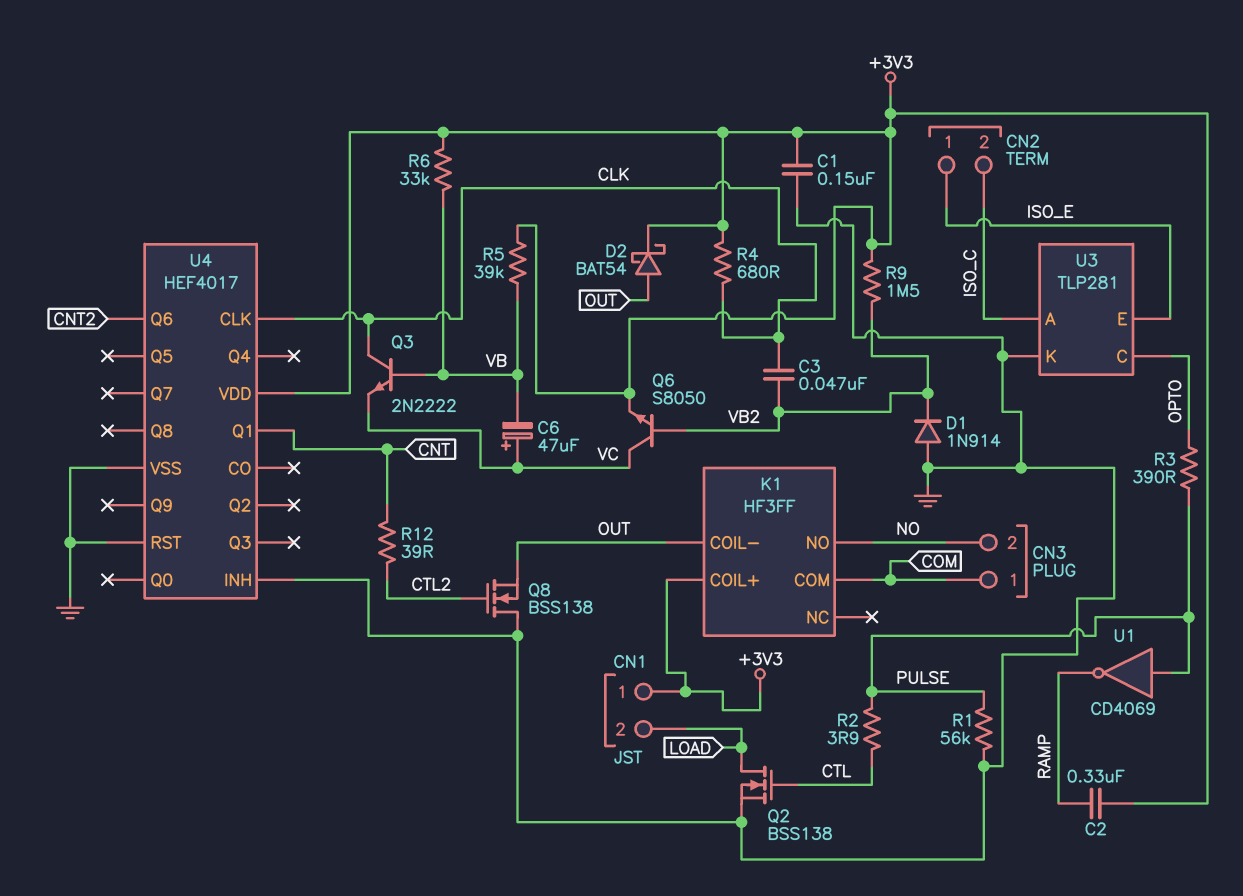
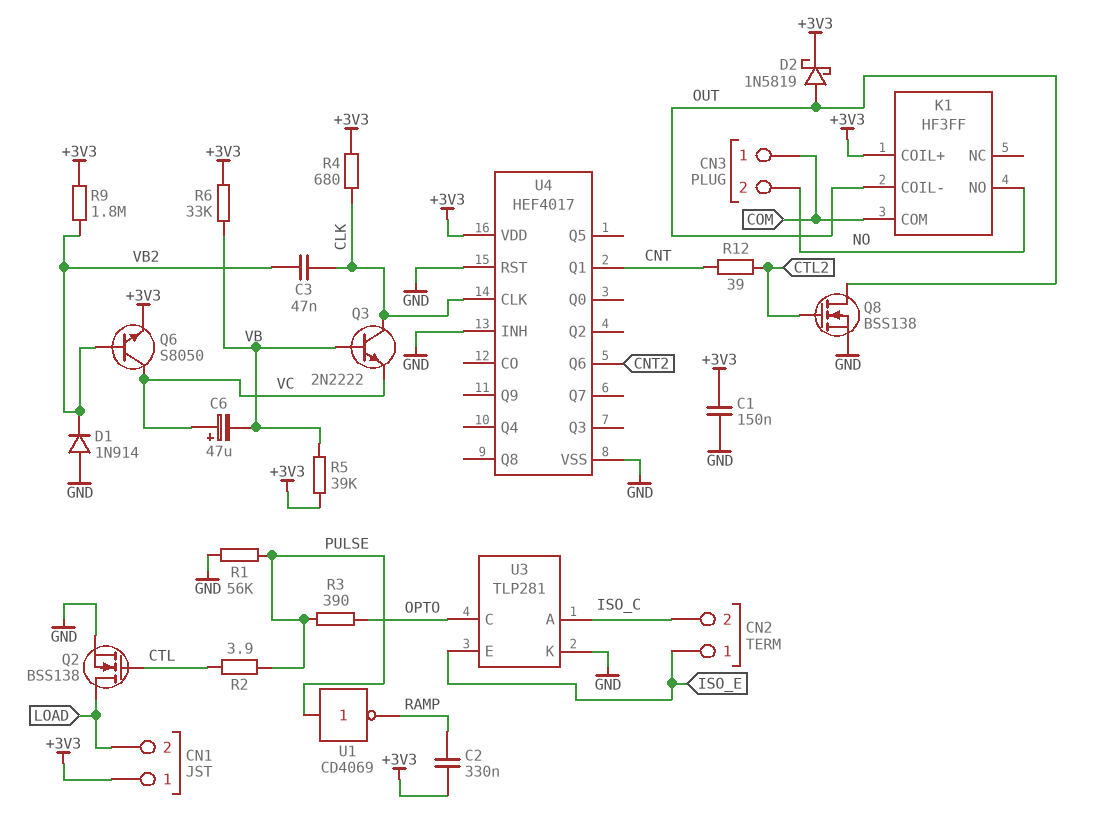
D2: schottky BAT54 (A OUT, K +3V3) -> schottky 1N5819 (A OUT, K +3V3)
Q8: NMOS BSS138 (G CTL2, D GND, S OUT) -> NMOS BSS138 (G CTL2, D OUT, S GND)
R9: 1.5M (+3V3, VB2) -> 1.8M (+3V3, VB2)

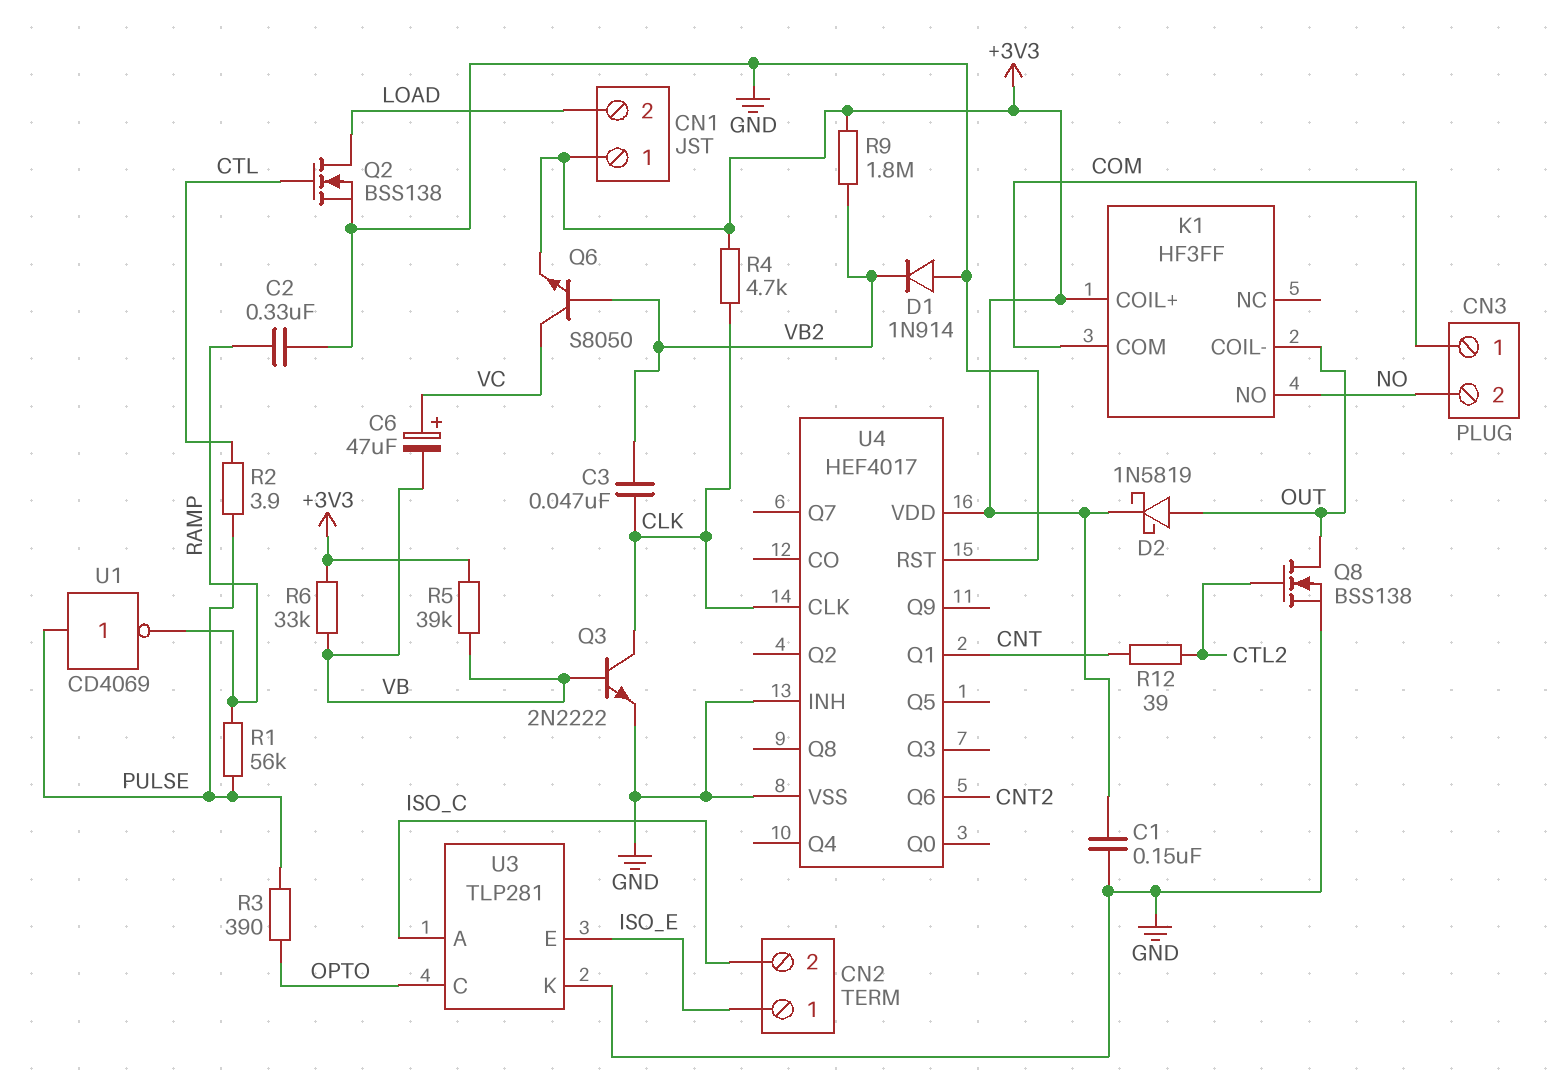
C2: 330nF (+3V3, RAMP) -> 330nF (GND, RAMP)
Q3: NPN 2N2222 (B VB, C CLK, E VC) -> NPN 2N2222 (B VB, C CLK, E GND)
R1: 56k (GND, PULSE) -> 56k (PULSE, RAMP)
R4: 680 (+3V3, CLK) -> 4.7k (+3V3, CLK)

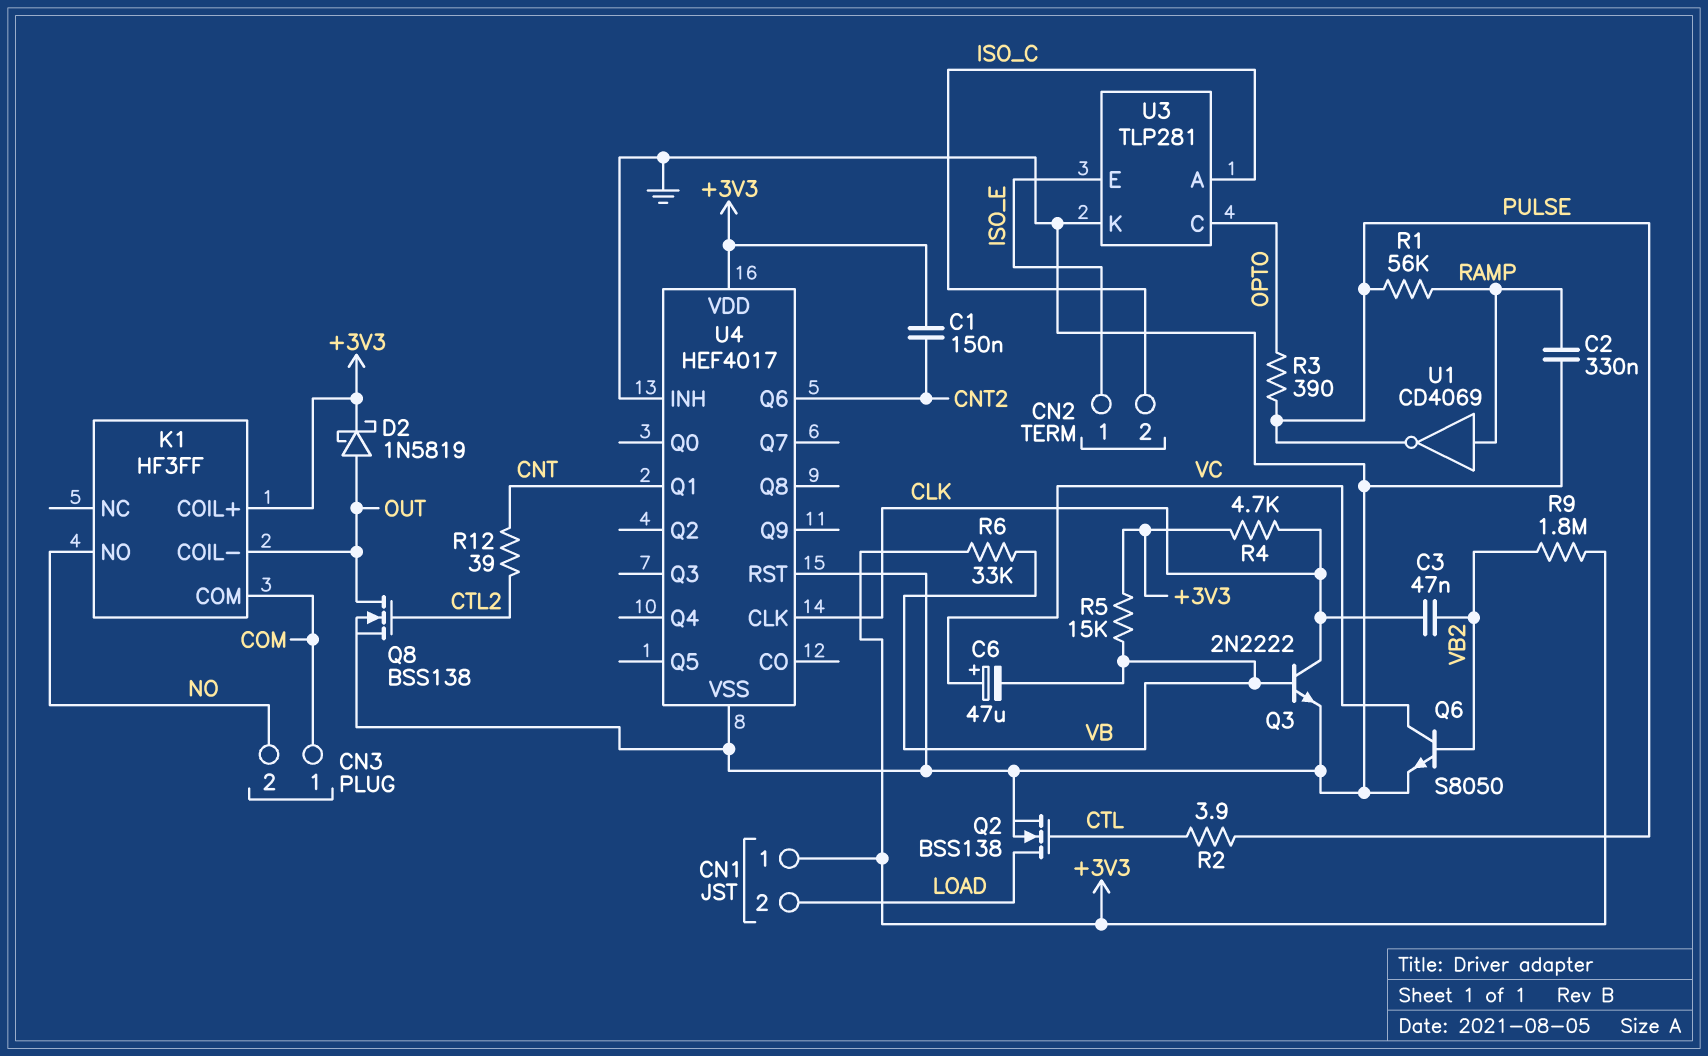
C1: 150nF (+3V3, GND) -> 150nF (+3V3, CNT2)
D1: diode 1N914 (A GND, K VB2) -> none
Q6: NPN S8050 (B VB2, C VC, E +3V3) -> NPN S8050 (B VB2, C VC, E GND)
R5: 39k (+3V3, VB) -> 15k (+3V3, VB)
U1: NOT CD4069 (in PULSE, out RAMP) -> NOT CD4069 (in RAMP, out PULSE)

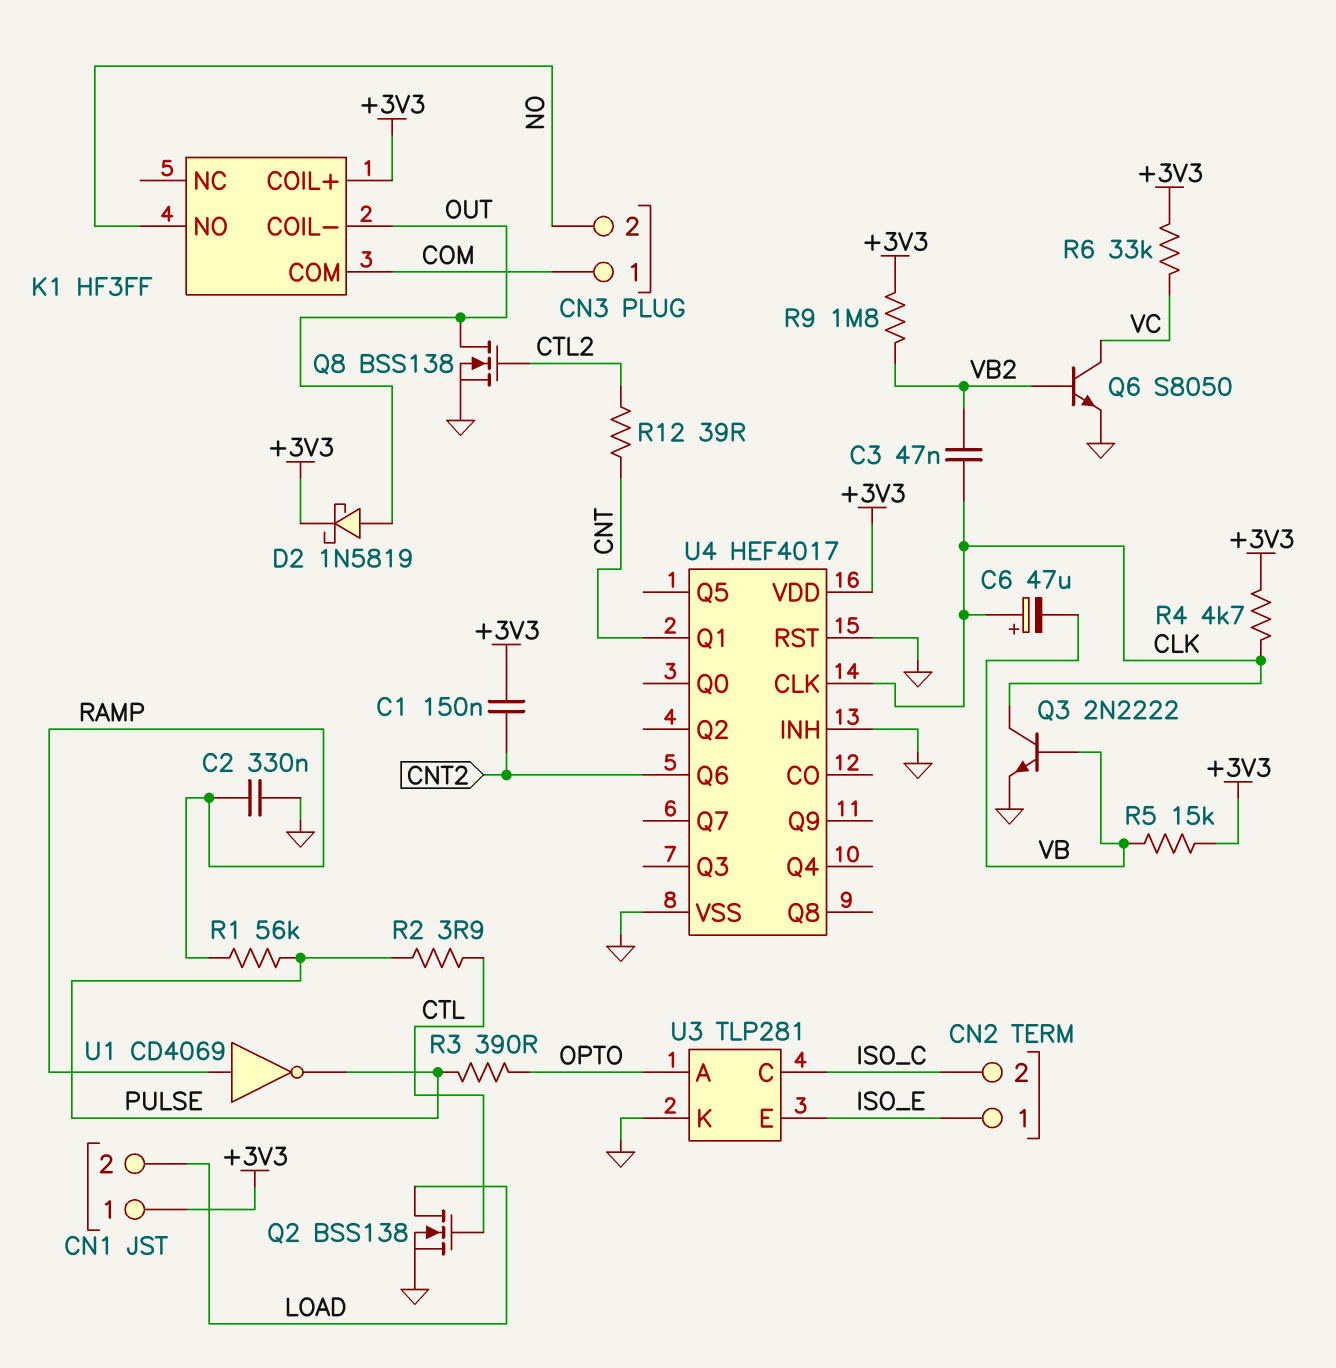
C6: 47uF (plus VC, minus VB) -> 47uF (plus CLK, minus VB)
R6: 33k (+3V3, VB) -> 33k (+3V3, VC)
U3 pin A: ISO_C -> OPTO
U3 pin C: OPTO -> ISO_C

